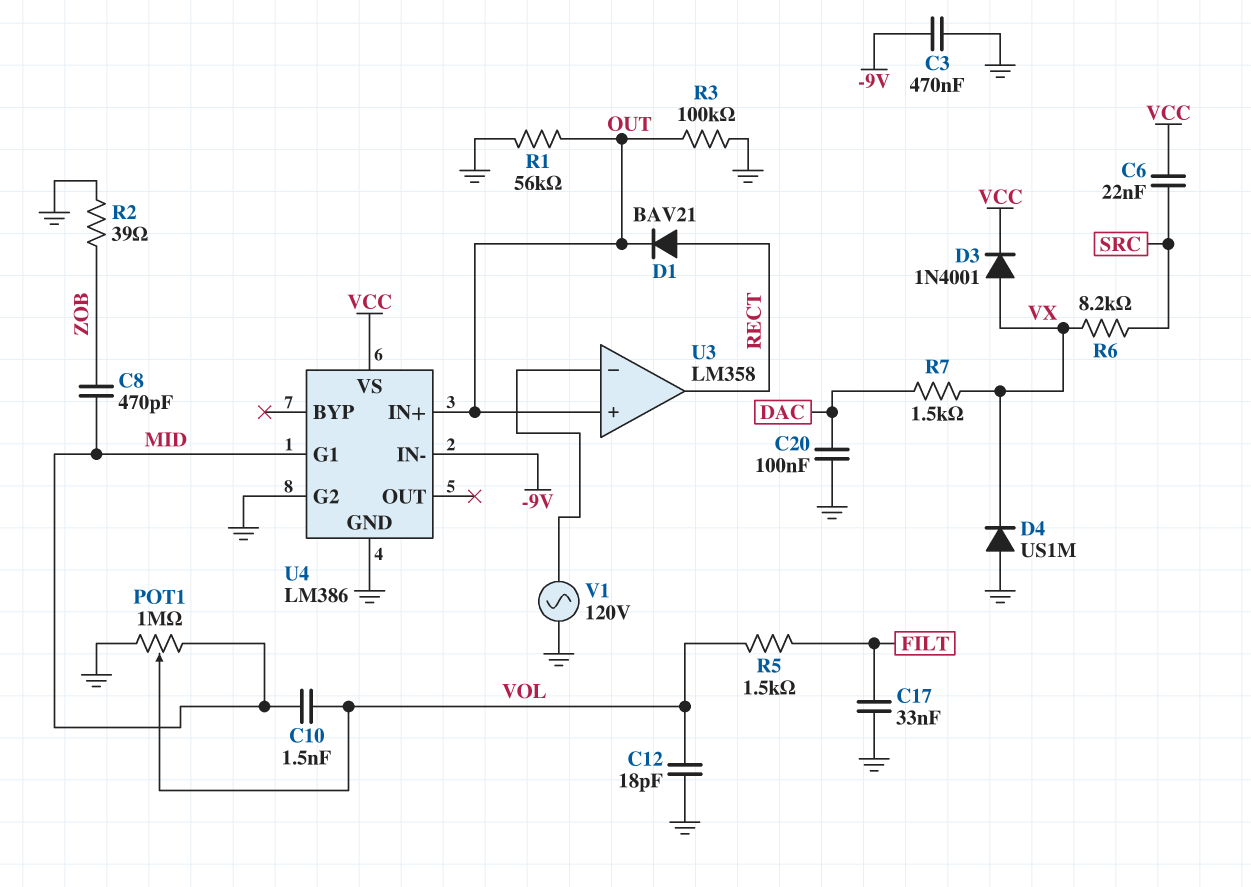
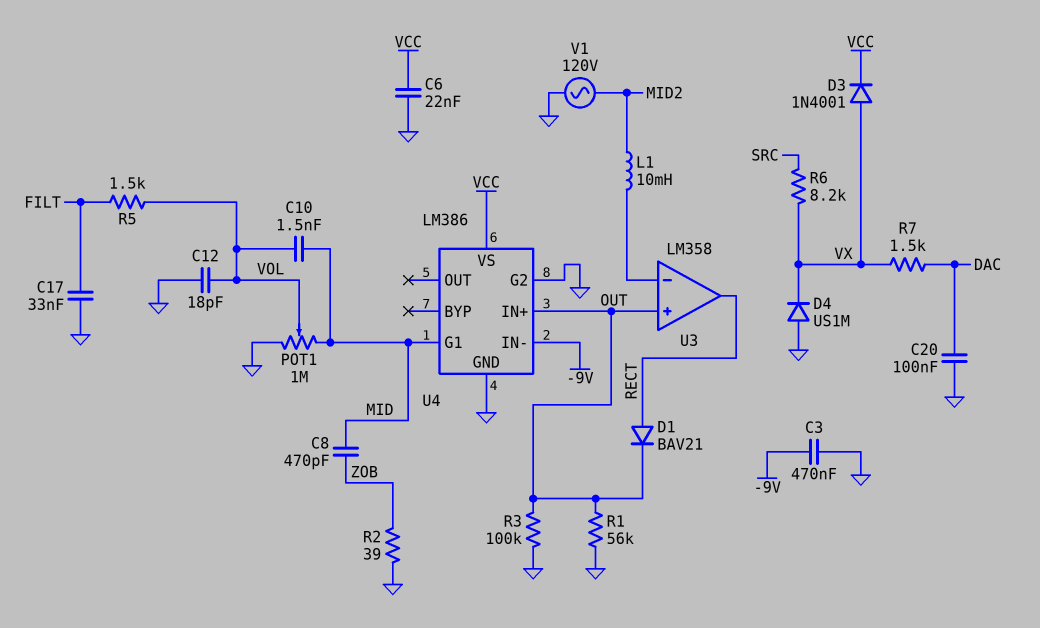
C6: 22nF (SRC, VCC) -> 22nF (GND, VCC)
L1: none -> 10mH (MID2, U3/in-)
V1: AC 120V (GND, U3/in-) -> AC 120V (GND, MID2)

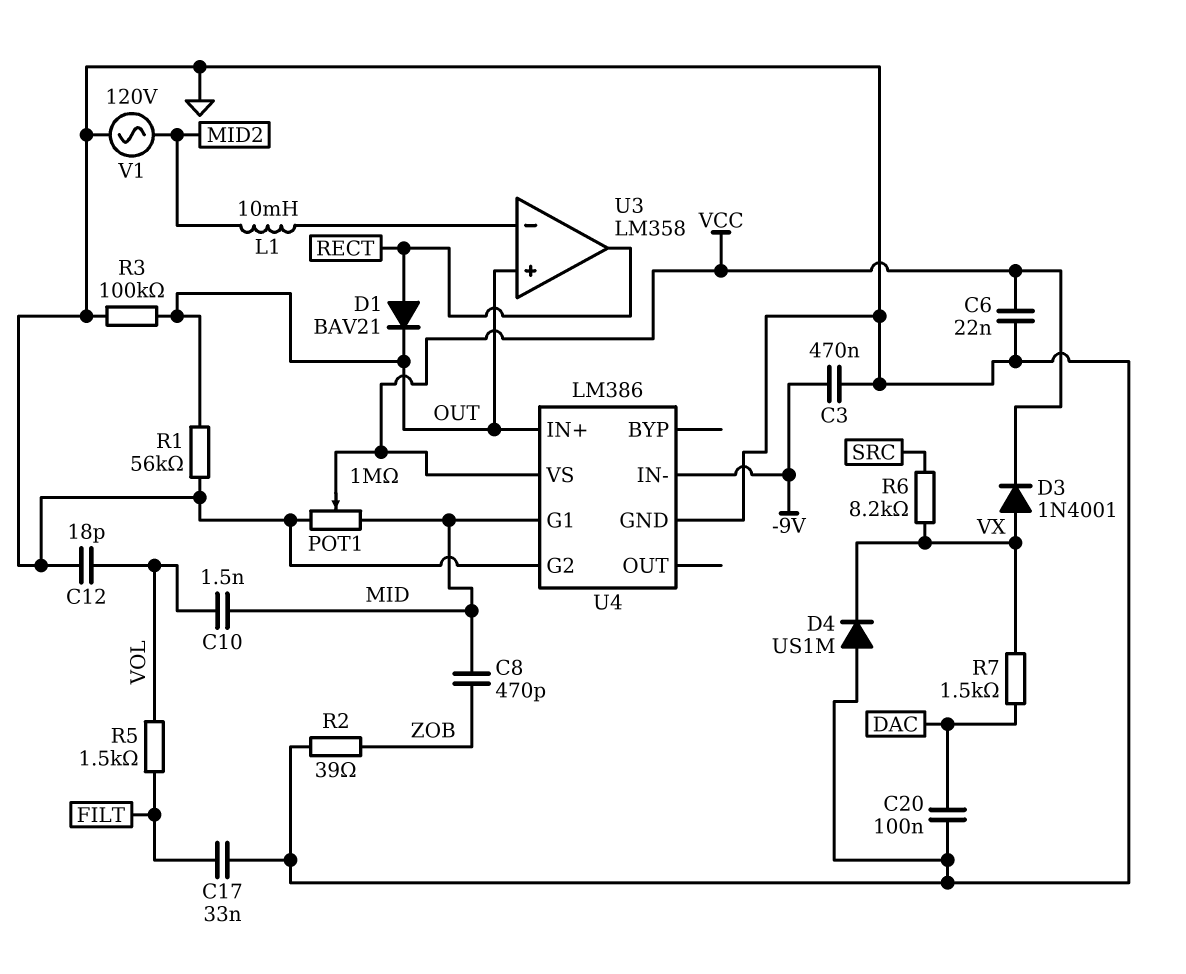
POT1: 1M (GND, MID, wiper VOL) -> 1M (GND, MID, wiper VCC)

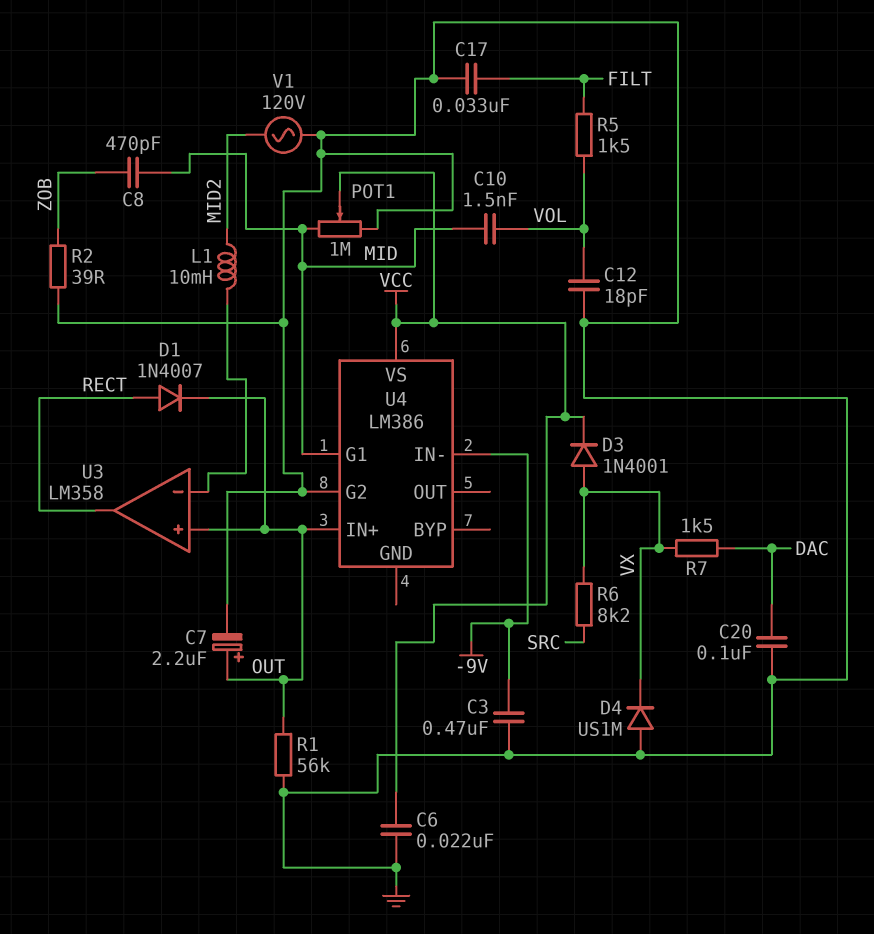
C7: none -> 2.2uF (plus OUT, minus GND)
D1: diode BAV21 (A RECT, K OUT) -> diode 1N4007 (A RECT, K OUT)
R3: 100k (GND, OUT) -> none
U4 pin GND: GND -> none

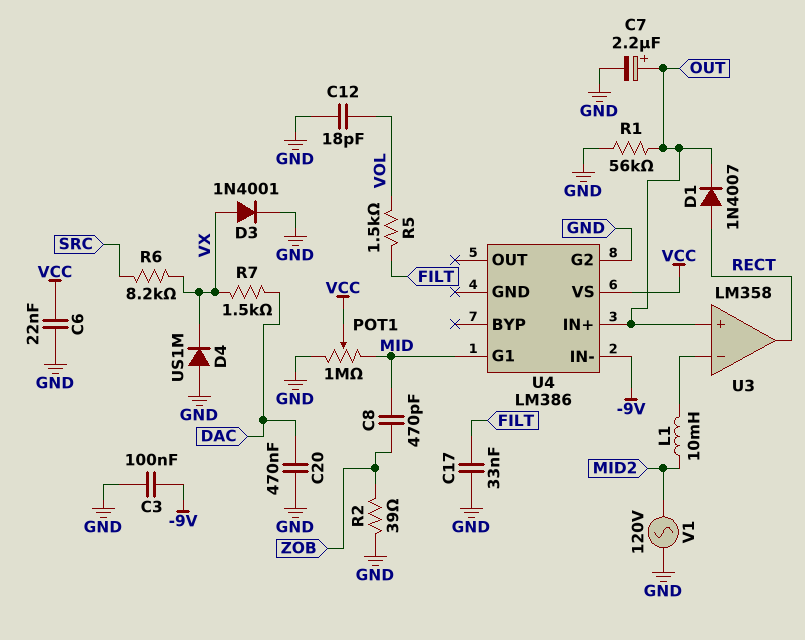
C3: 470nF (-9V, GND) -> 100nF (-9V, GND)
C10: 1.5nF (MID, VOL) -> none
C20: 100nF (DAC, GND) -> 470nF (DAC, GND)
D3: diode 1N4001 (A VX, K VCC) -> diode 1N4001 (A VX, K GND)

